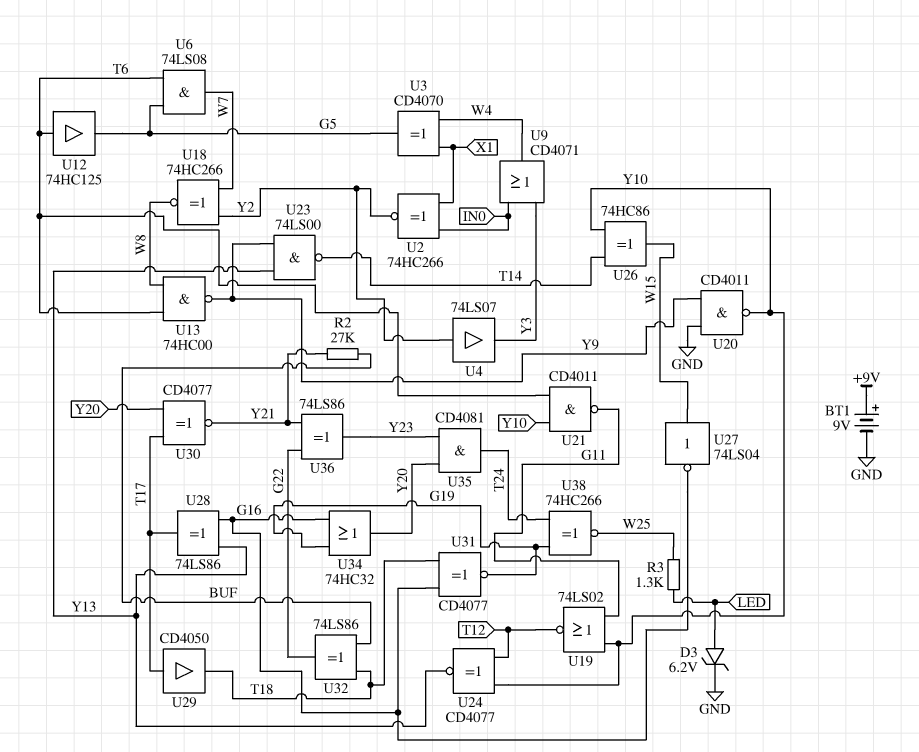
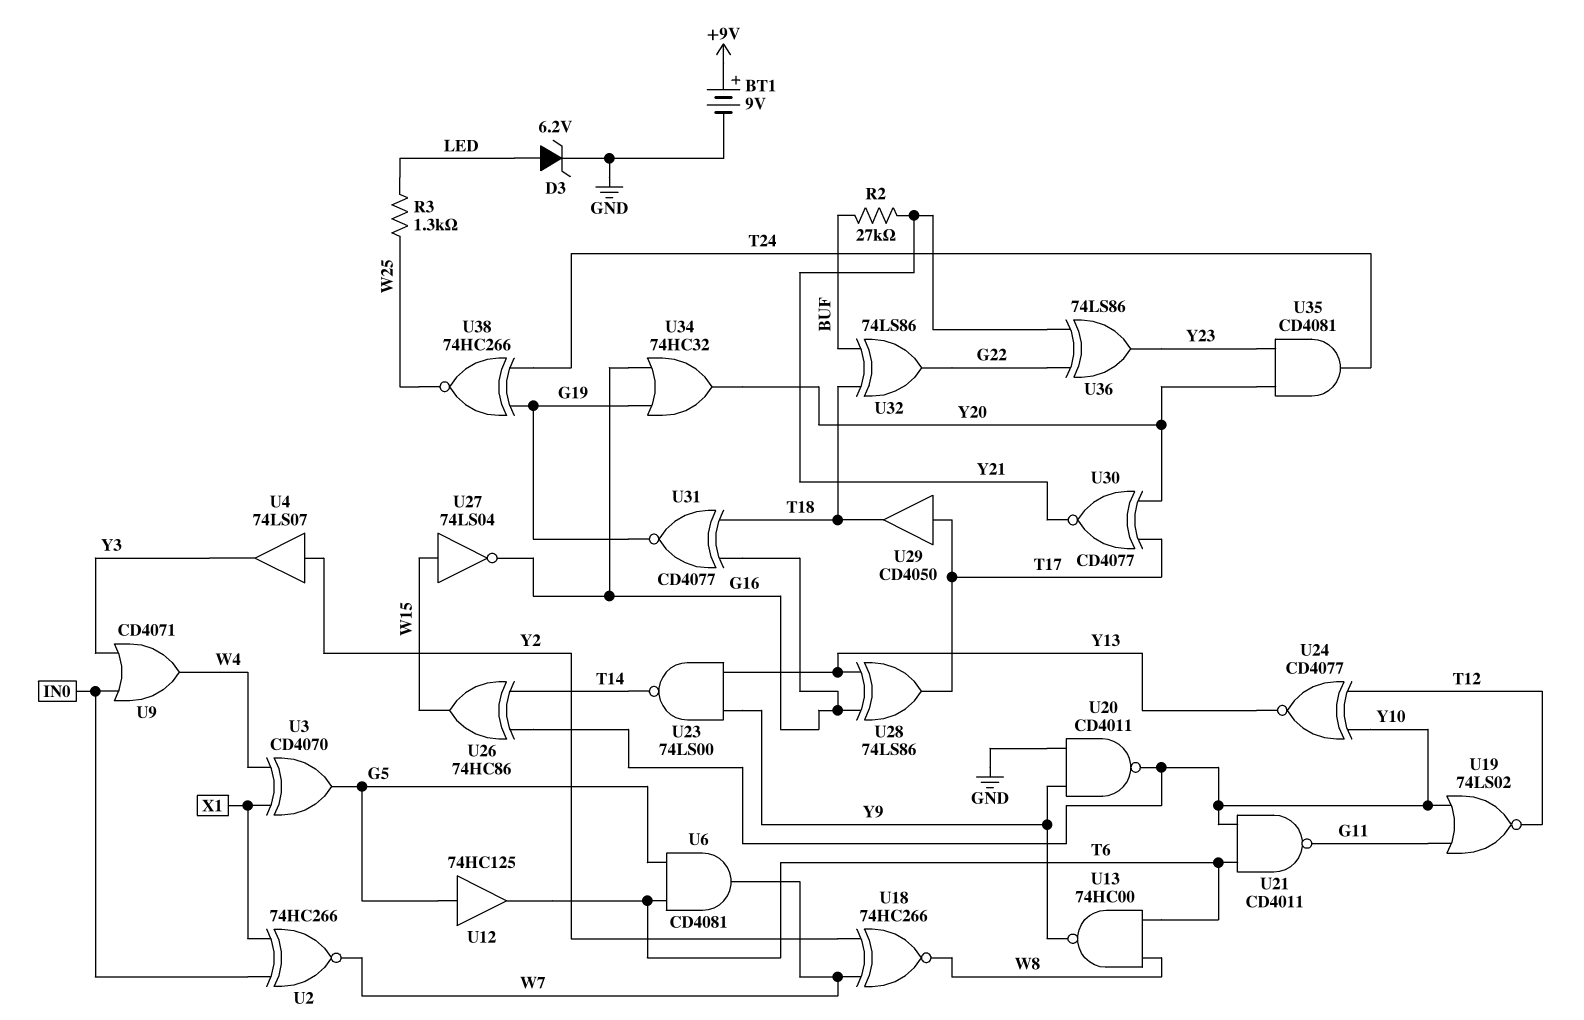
U2: XNOR 74HC266 (in IN0, in X1, out Y2) -> XNOR 74HC266 (in IN0, in X1, out W7)
U6: AND 74LS08 (in G5, in T6, out W7) -> AND CD4081 (in G5, in T6, out W7)
U12: buffer 74HC125 (in T6, out G5) -> buffer 74HC125 (in G5, out T6)

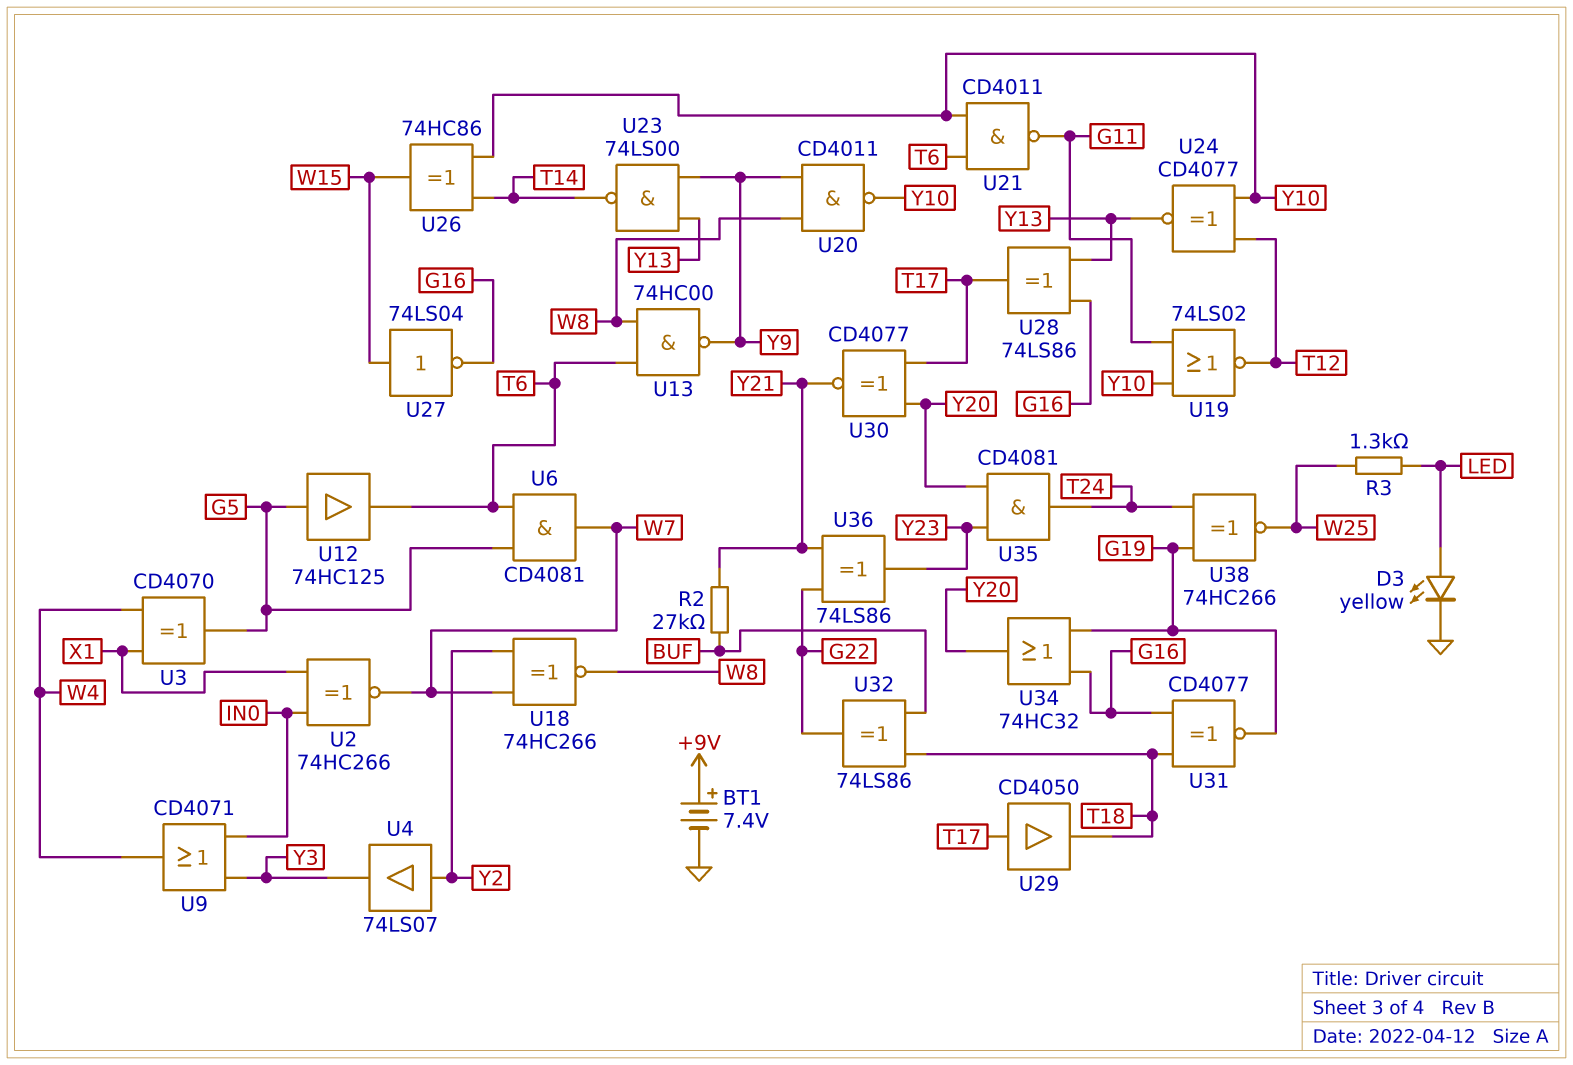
BT1: 9V (plus +9V, minus GND) -> 7.4V (plus +9V, minus GND)
D3: zener 6.2V (A LED, K GND) -> LED yellow (A LED, K GND)
U20: NAND CD4011 (in GND, in Y9, out Y10) -> NAND CD4011 (in W8, in Y9, out Y10)

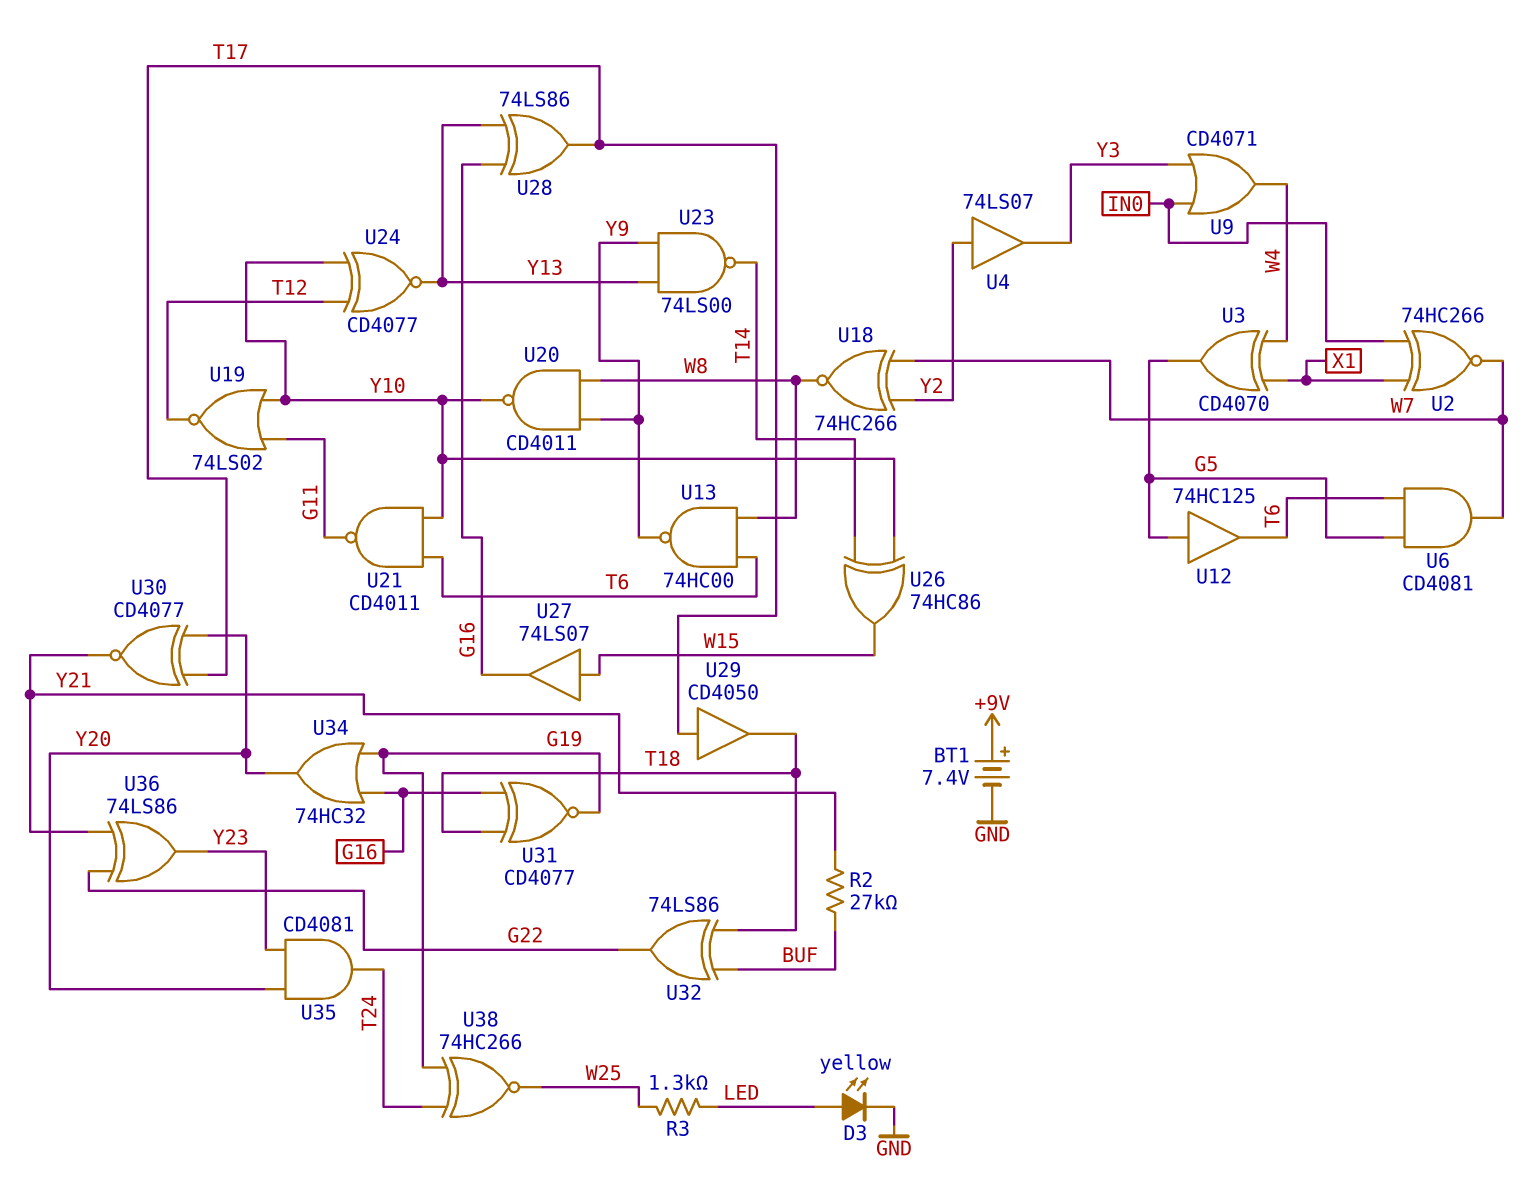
U27: NOT 74LS04 (in W15, out G16) -> buffer 74LS07 (in W15, out G16)

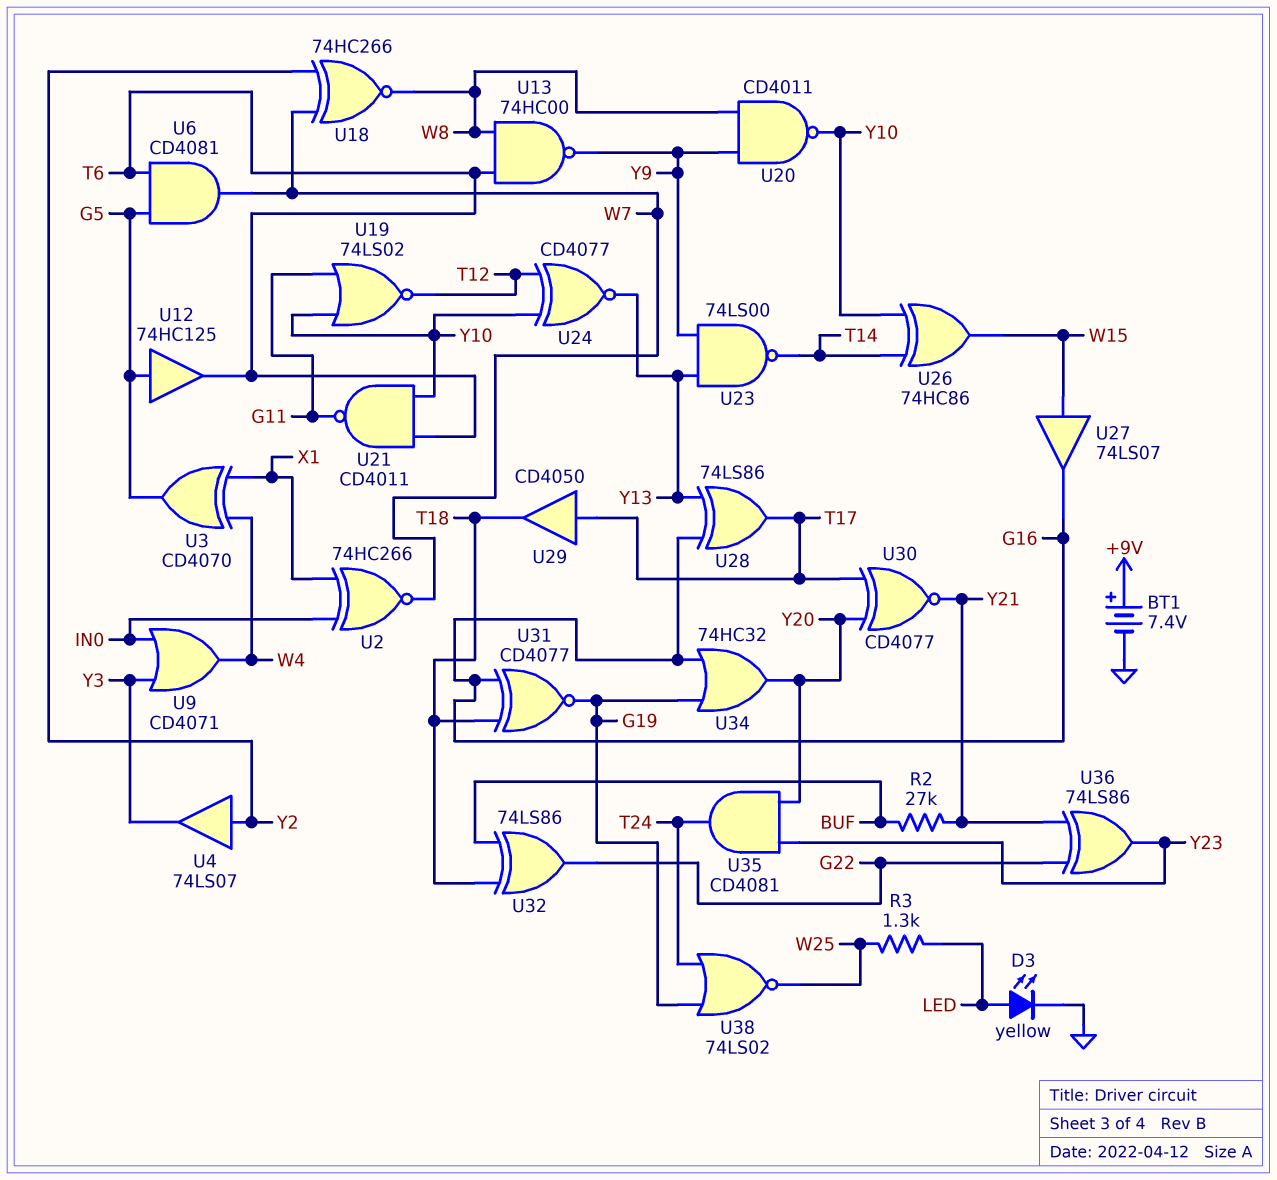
U38: XNOR 74HC266 (in G19, in T24, out W25) -> NOR 74LS02 (in G19, in T24, out W25)

